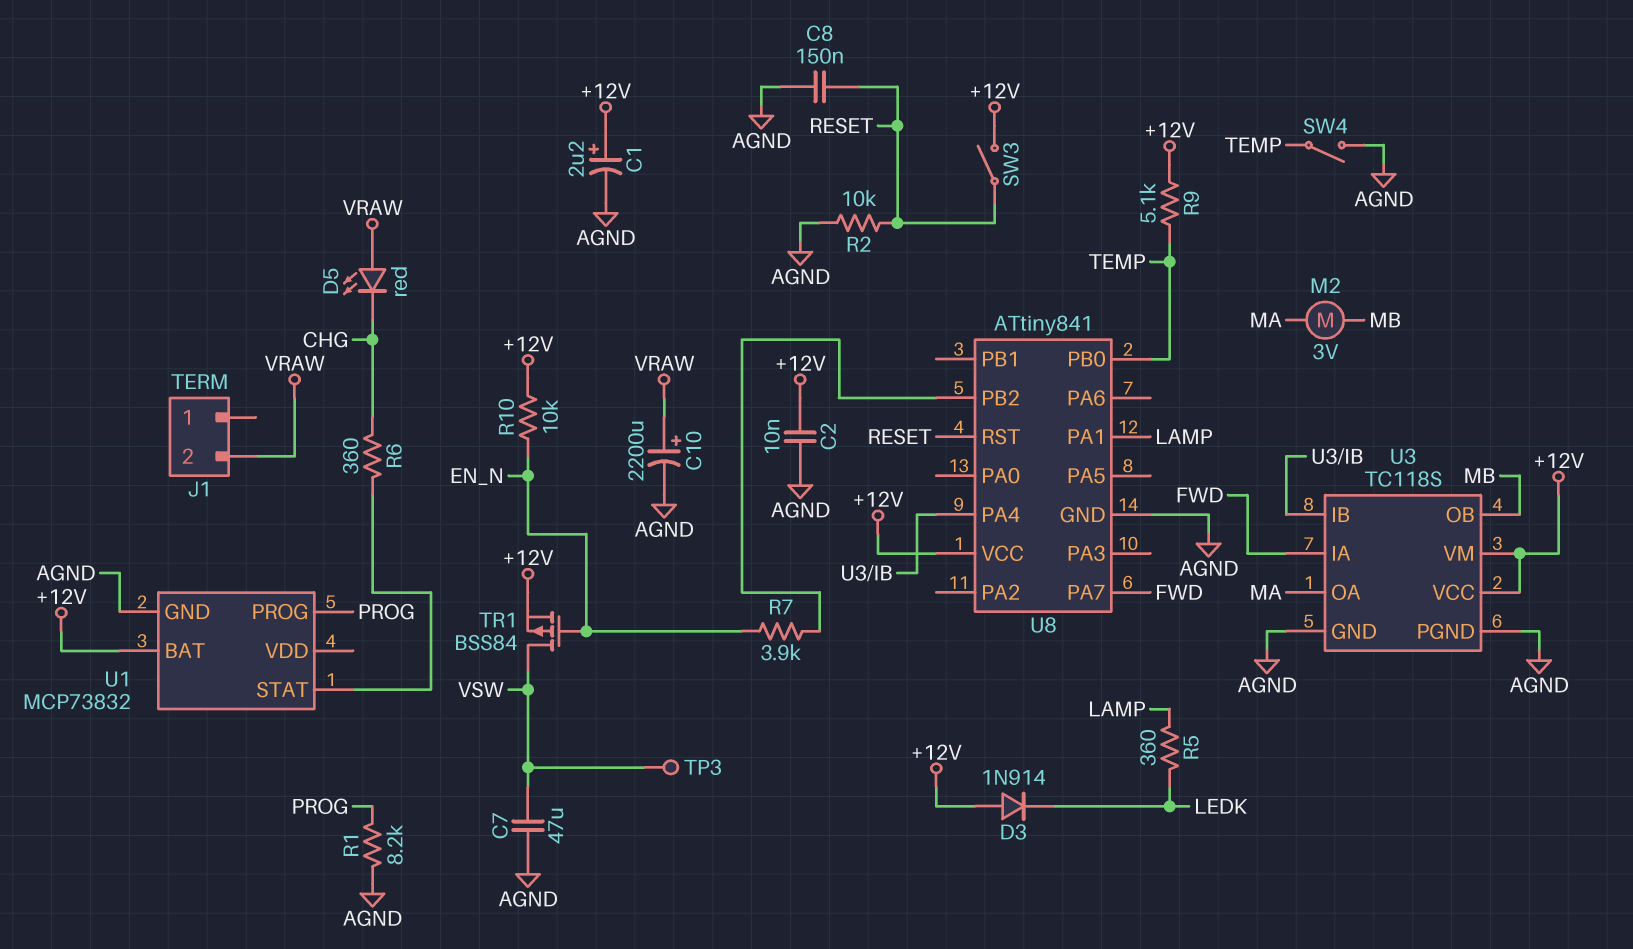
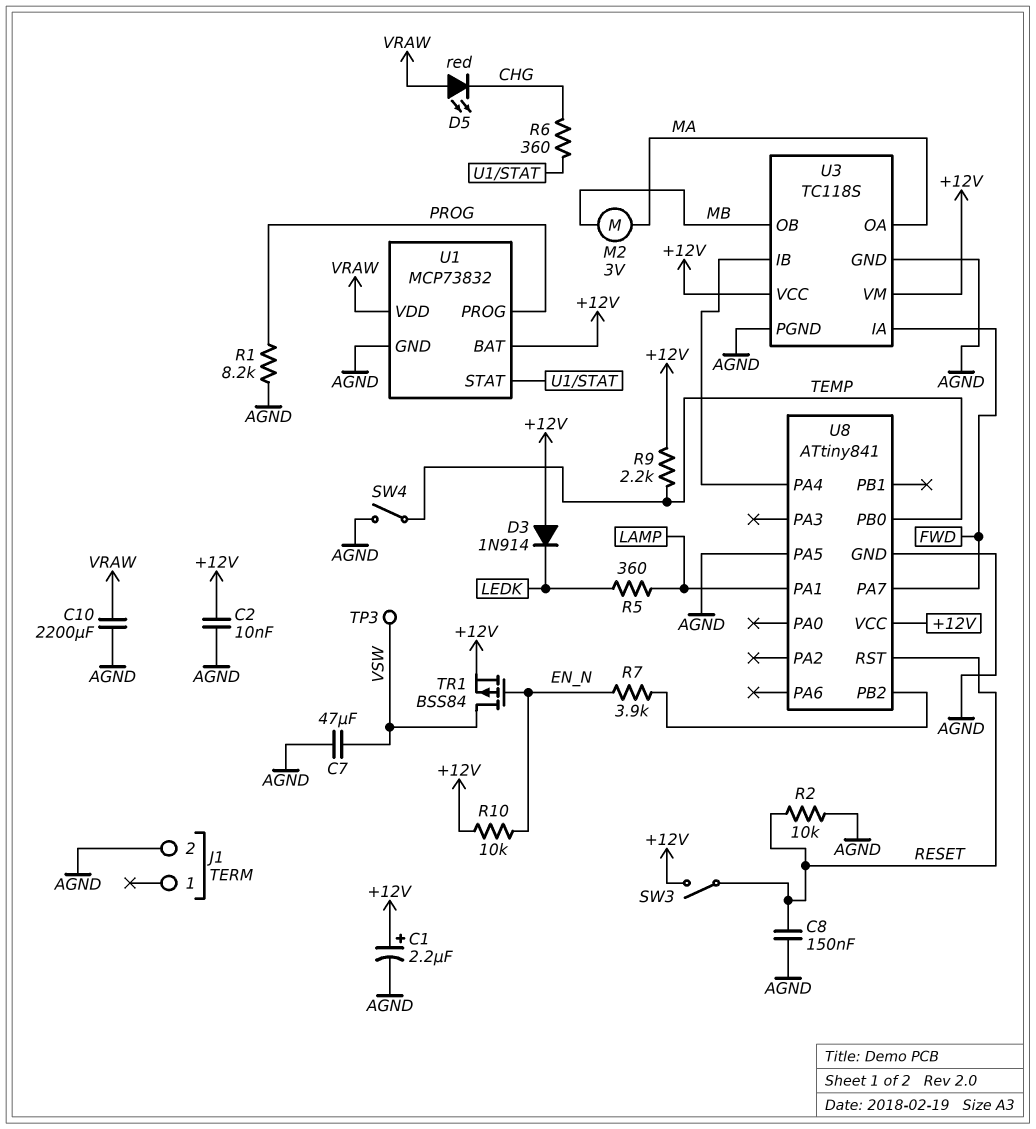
C10: 2200uF (plus VRAW, minus AGND) -> 2200uF (AGND, VRAW)
J1 pin 2: VRAW -> AGND
R9: 5.1k (+12V, TEMP) -> 2.2k (+12V, TEMP)
U1 pin VDD: none -> VRAW
U8 pin PA5: none -> AGND

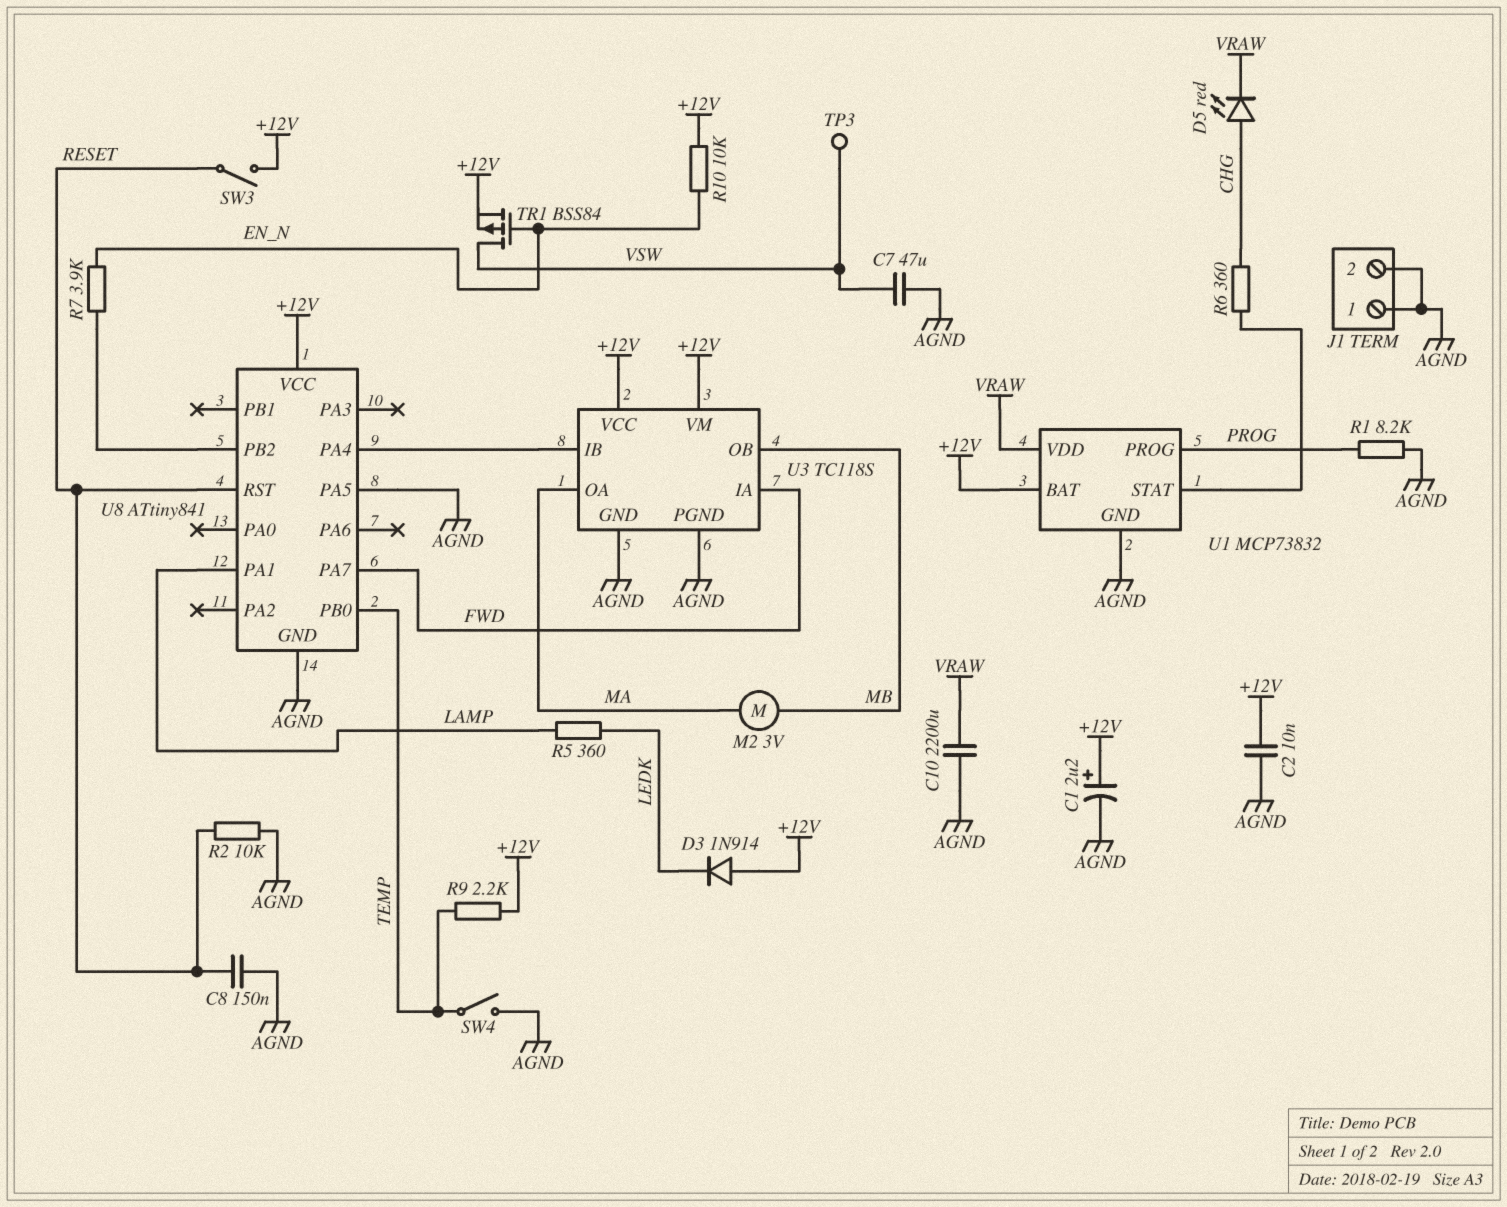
D5: LED red (A VRAW, K CHG) -> LED red (A CHG, K VRAW)
J1 pin 1: none -> AGND

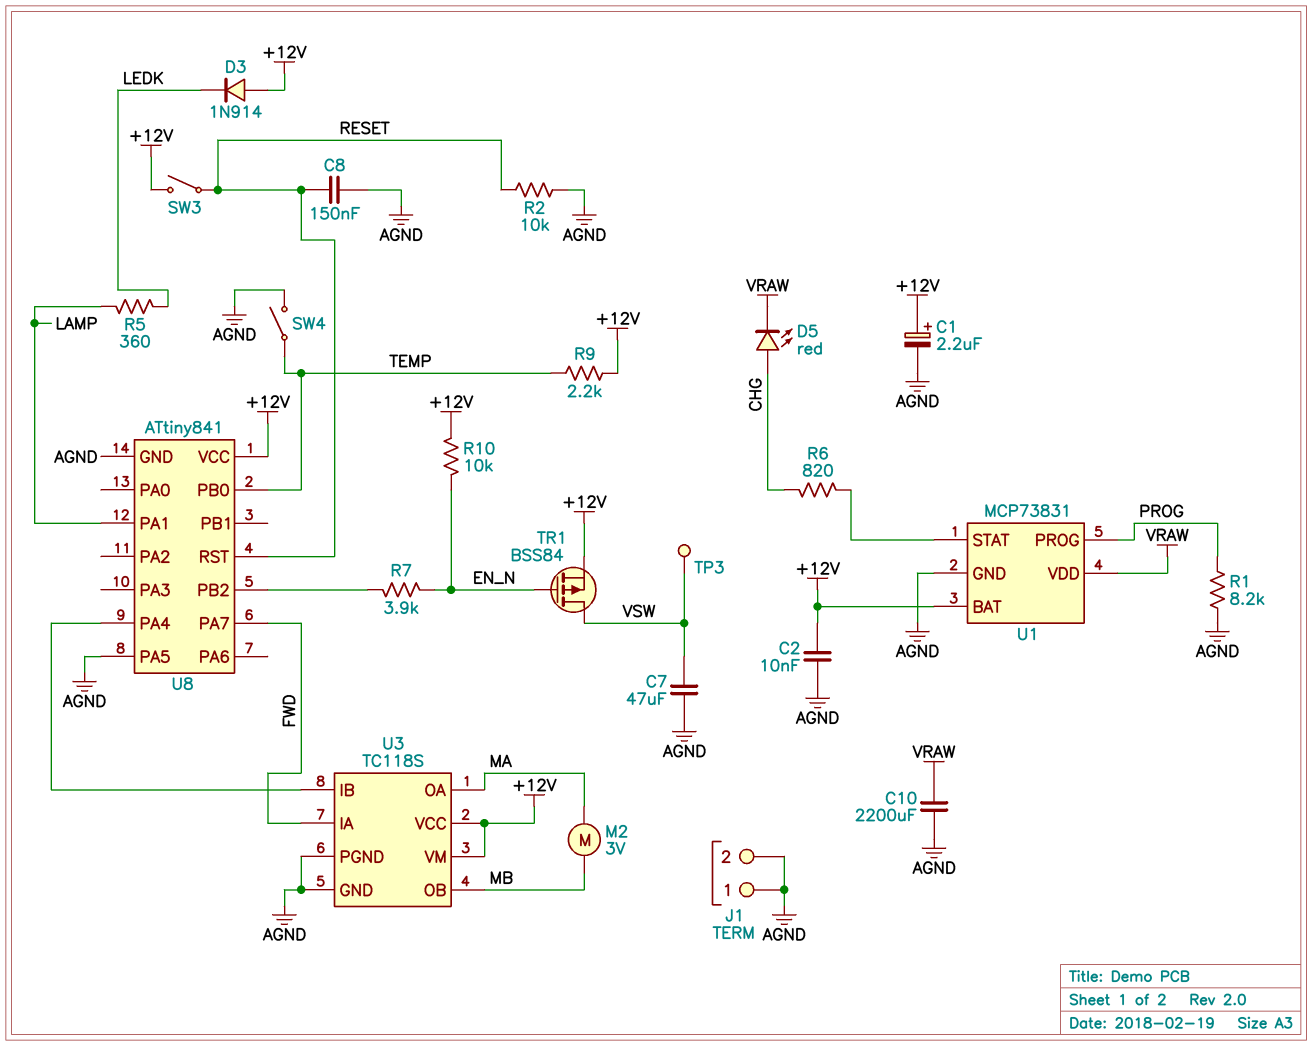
R6: 360 (CHG, U1/STAT) -> 820 (CHG, U1/STAT)
U1: MCP73832 -> MCP73831

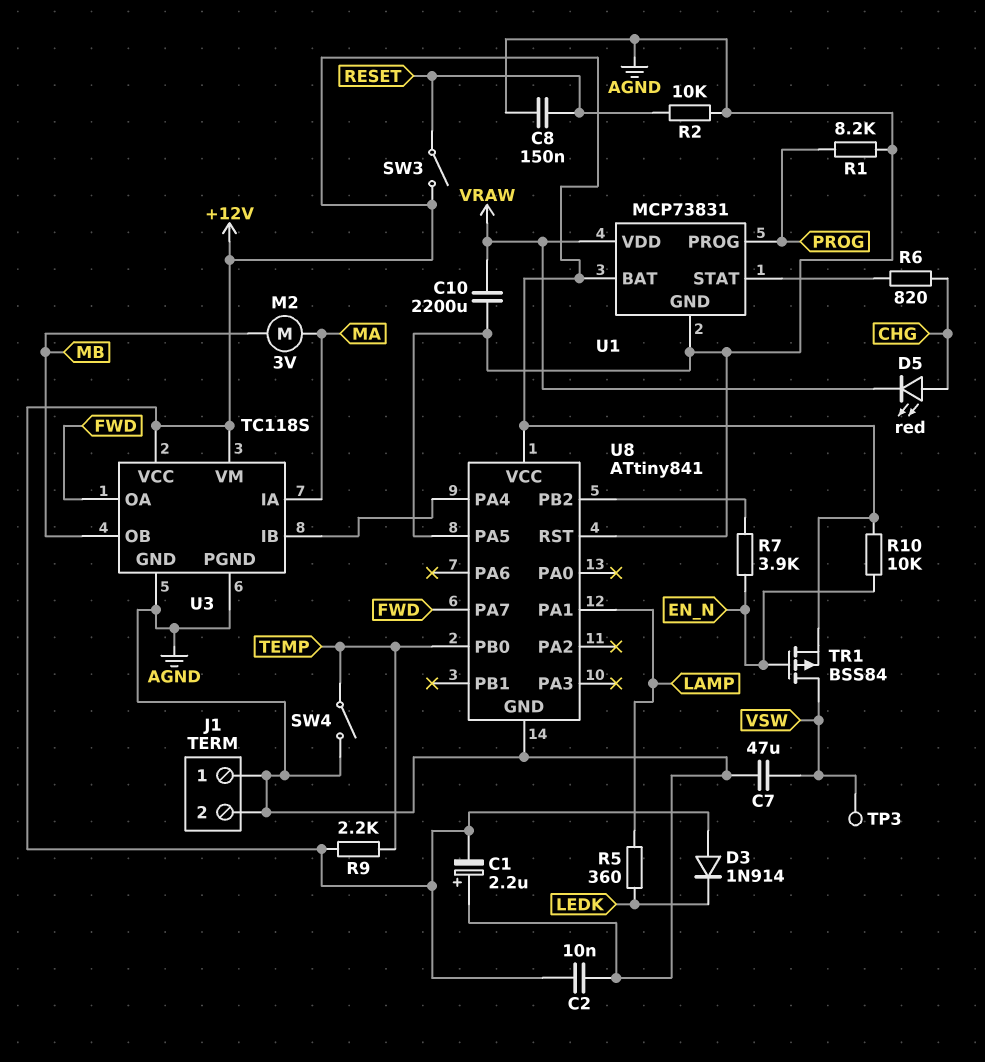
C1: 2.2uF (plus +12V, minus AGND) -> 2.2uF (plus AGND, minus +12V)
U3 pin IA: FWD -> MA
U3 pin OA: MA -> FWD
U8 pin RST: RESET -> AGND

